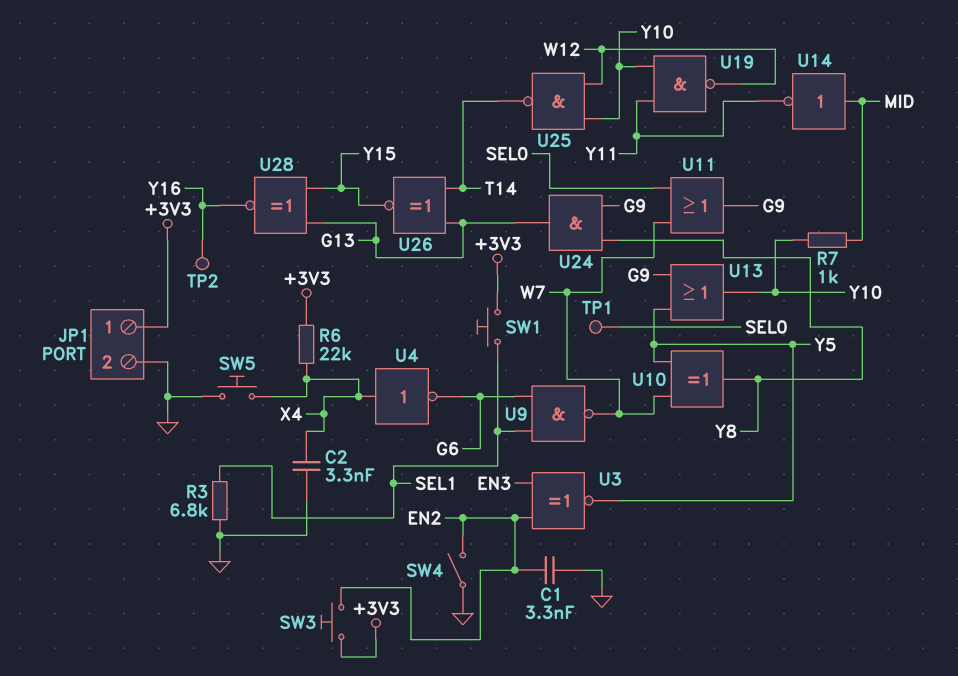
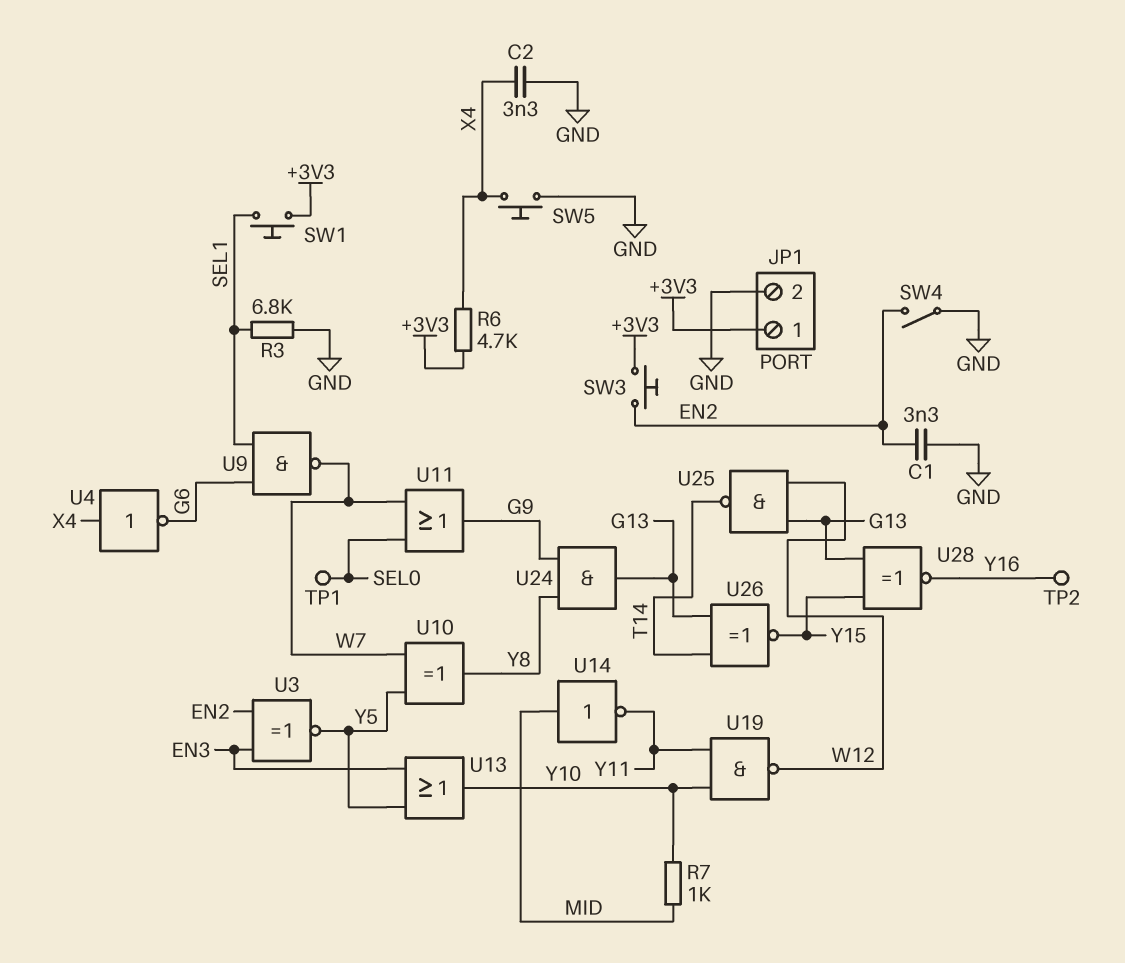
R6: 22k (+3V3, X4) -> 4.7k (+3V3, X4)
U13: OR (in G9, in Y5, out Y10) -> OR (in EN3, in Y5, out Y10)
U25: NAND (in W12, in Y10, out T14) -> NAND (in G13, in W12, out T14)

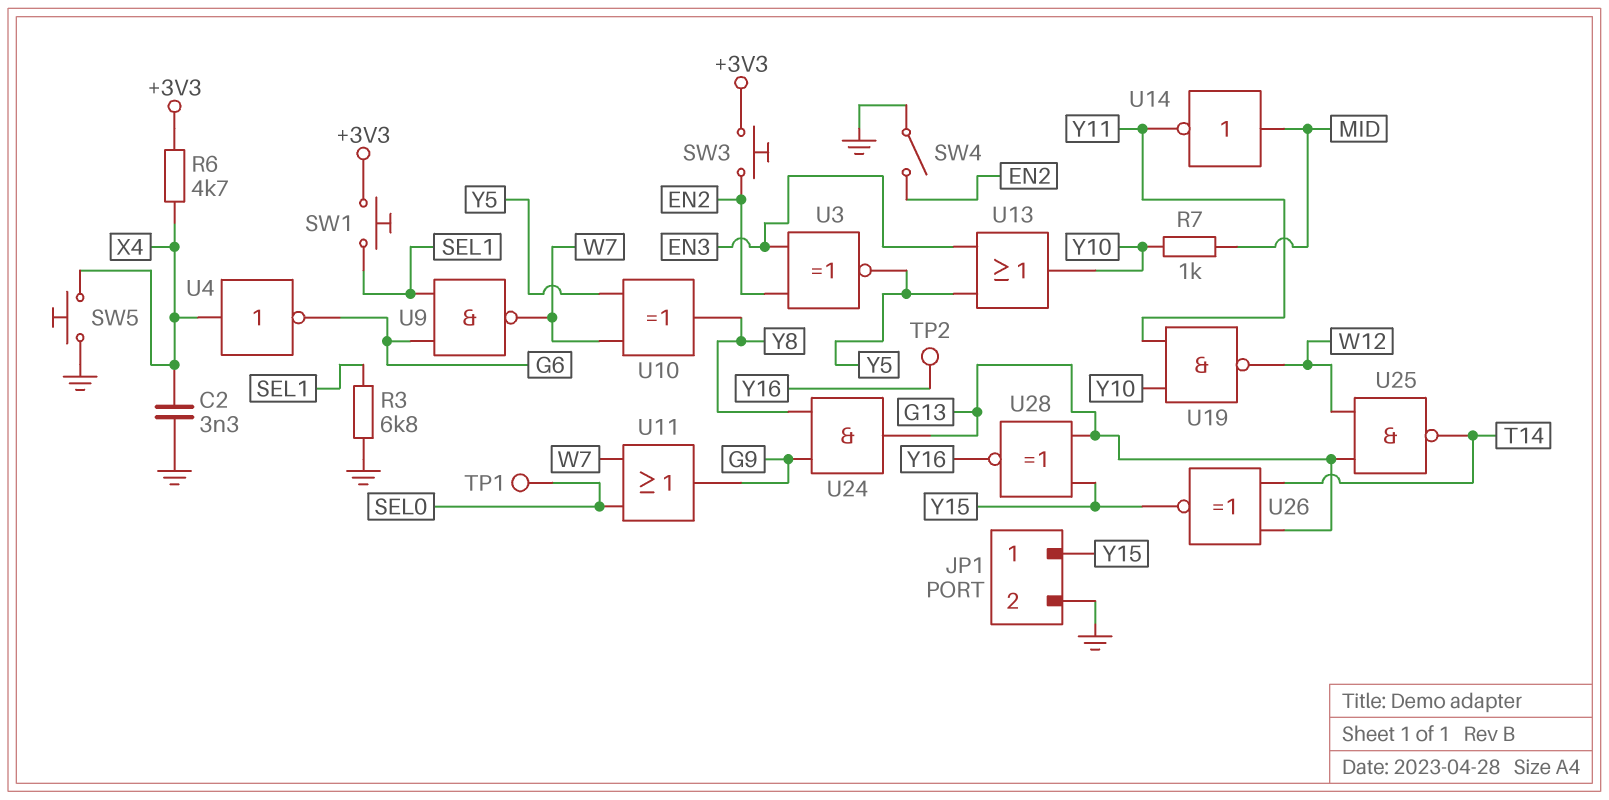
C1: 3.3nF (EN2, GND) -> none
JP1 pin 1: +3V3 -> Y15

